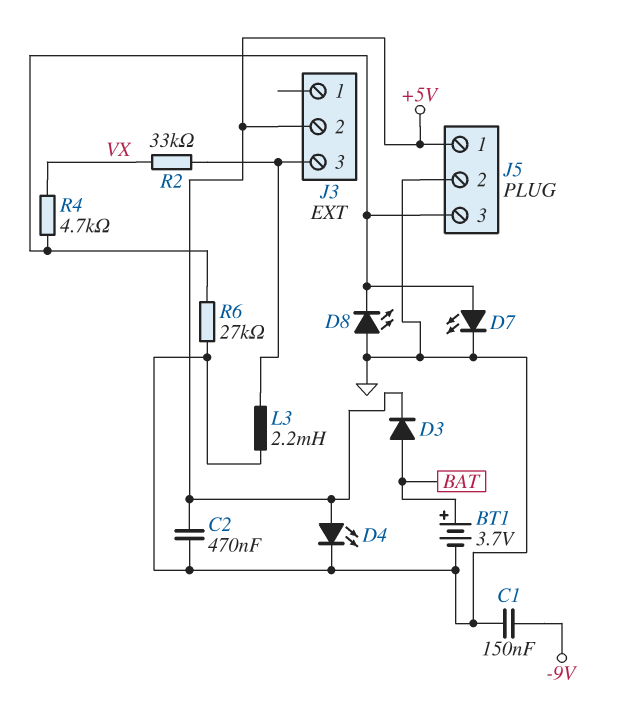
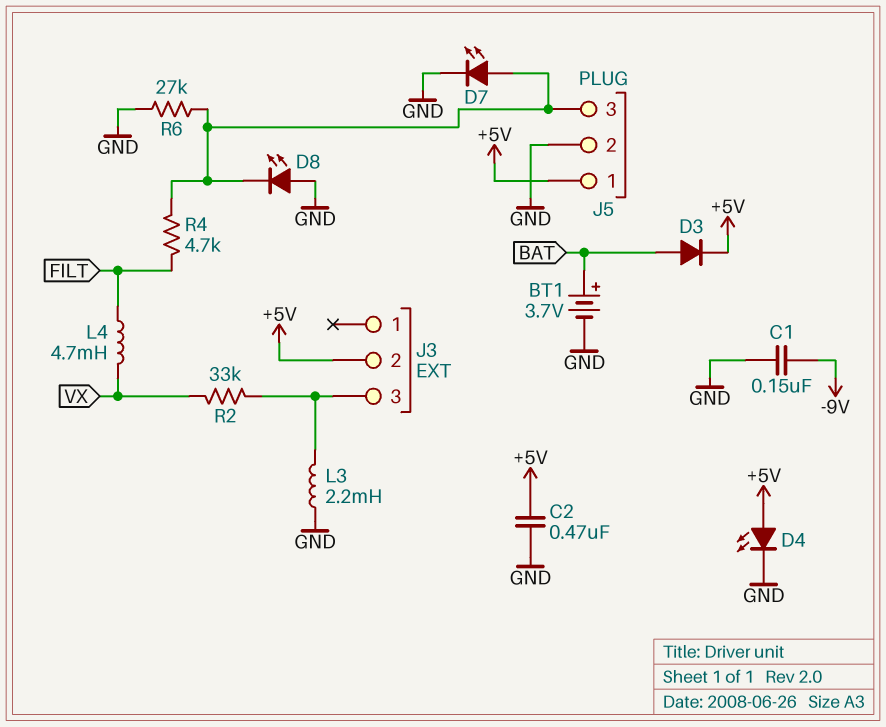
L4: none -> 4.7mH (FILT, VX)
R4: 4.7k (J5/3, VX) -> 4.7k (FILT, J5/3)

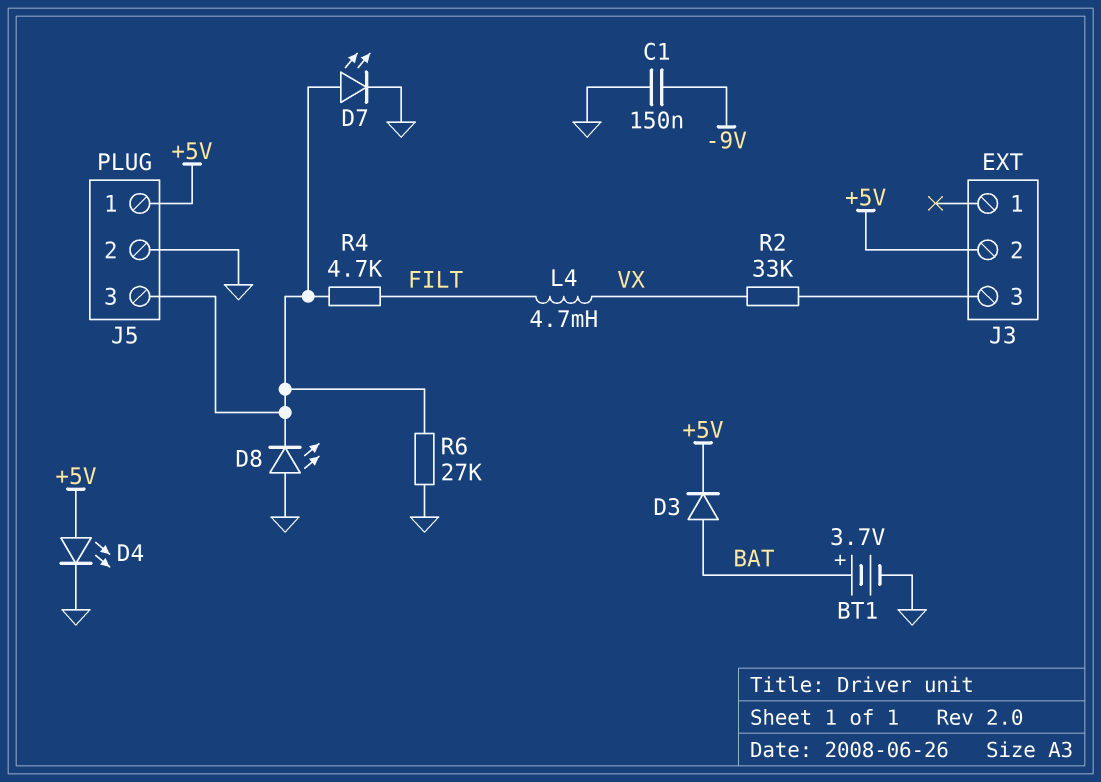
C2: 470nF (+5V, GND) -> none
L3: 2.2mH (GND, J3/3) -> none

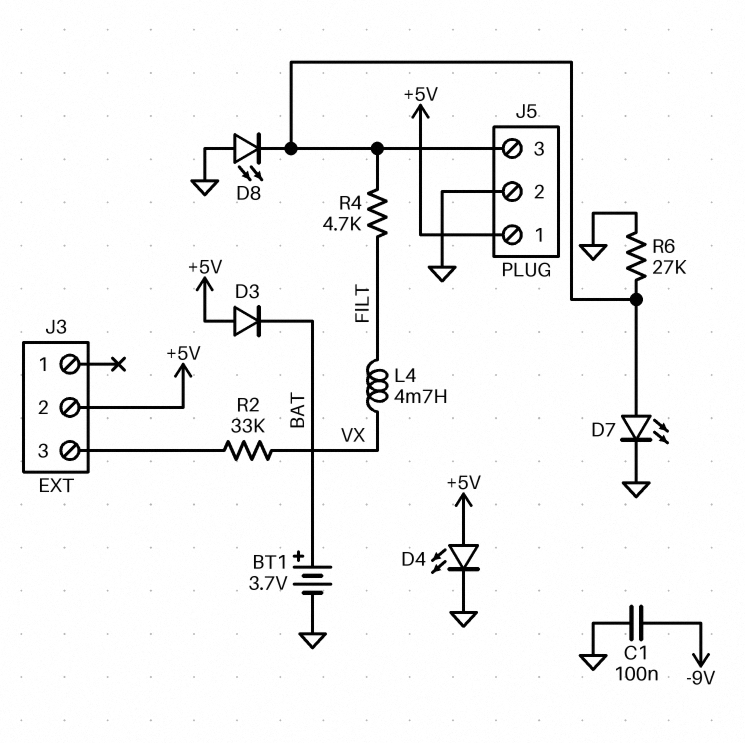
C1: 150nF (-9V, GND) -> 100nF (-9V, GND)
D3: diode (A BAT, K +5V) -> diode (A +5V, K BAT)

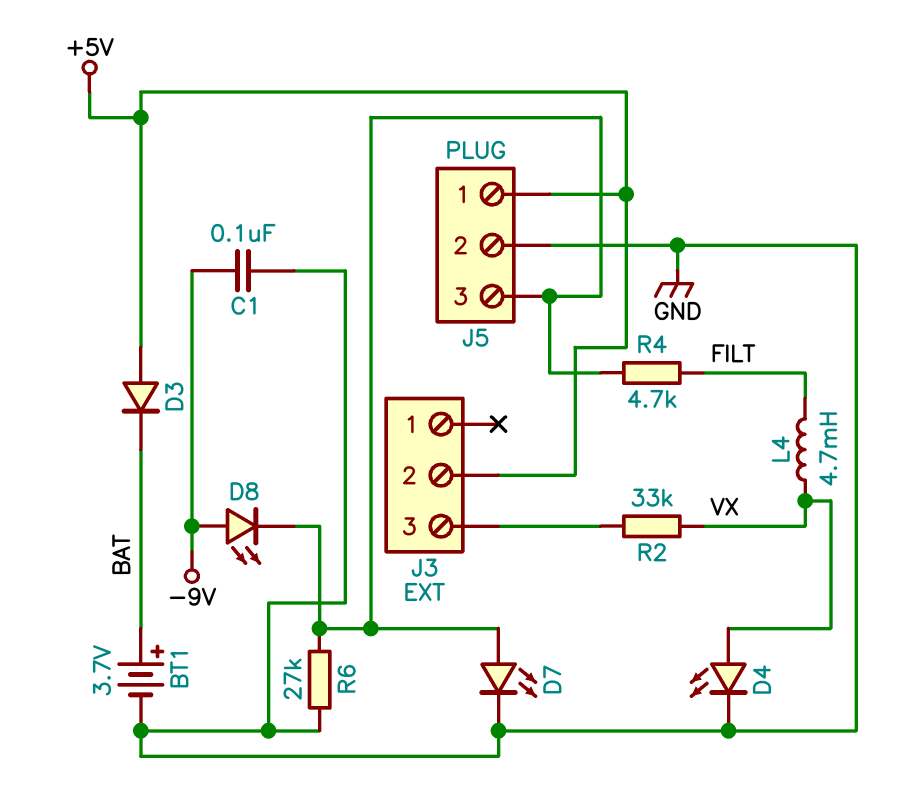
D4: LED (A +5V, K GND) -> LED (A VX, K GND)
D8: LED (A GND, K J5/3) -> LED (A -9V, K J5/3)

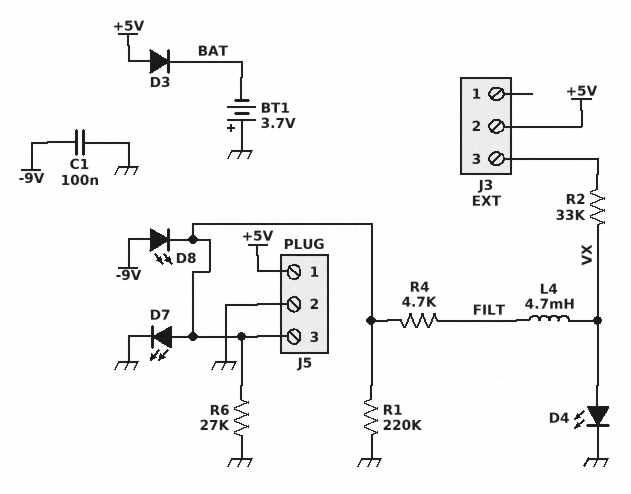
BT1: 3.7V (plus BAT, minus GND) -> 3.7V (plus GND, minus BAT)
R1: none -> 220k (GND, J5/3)

